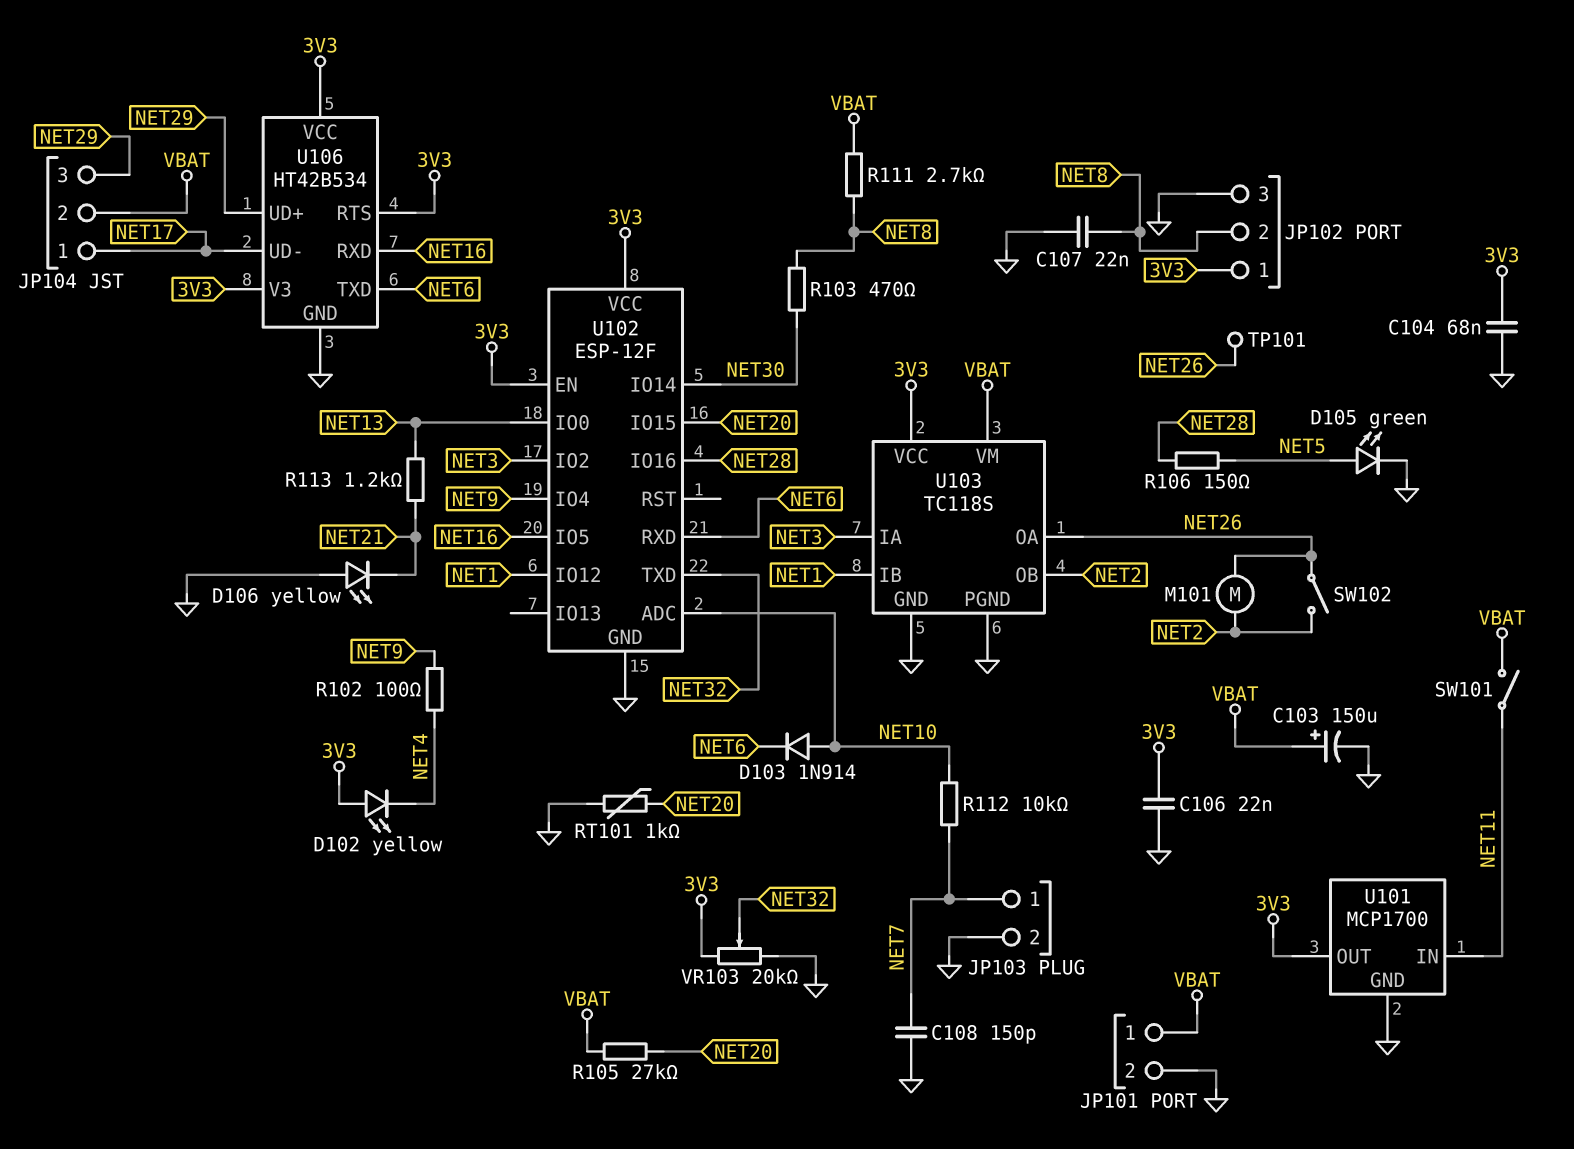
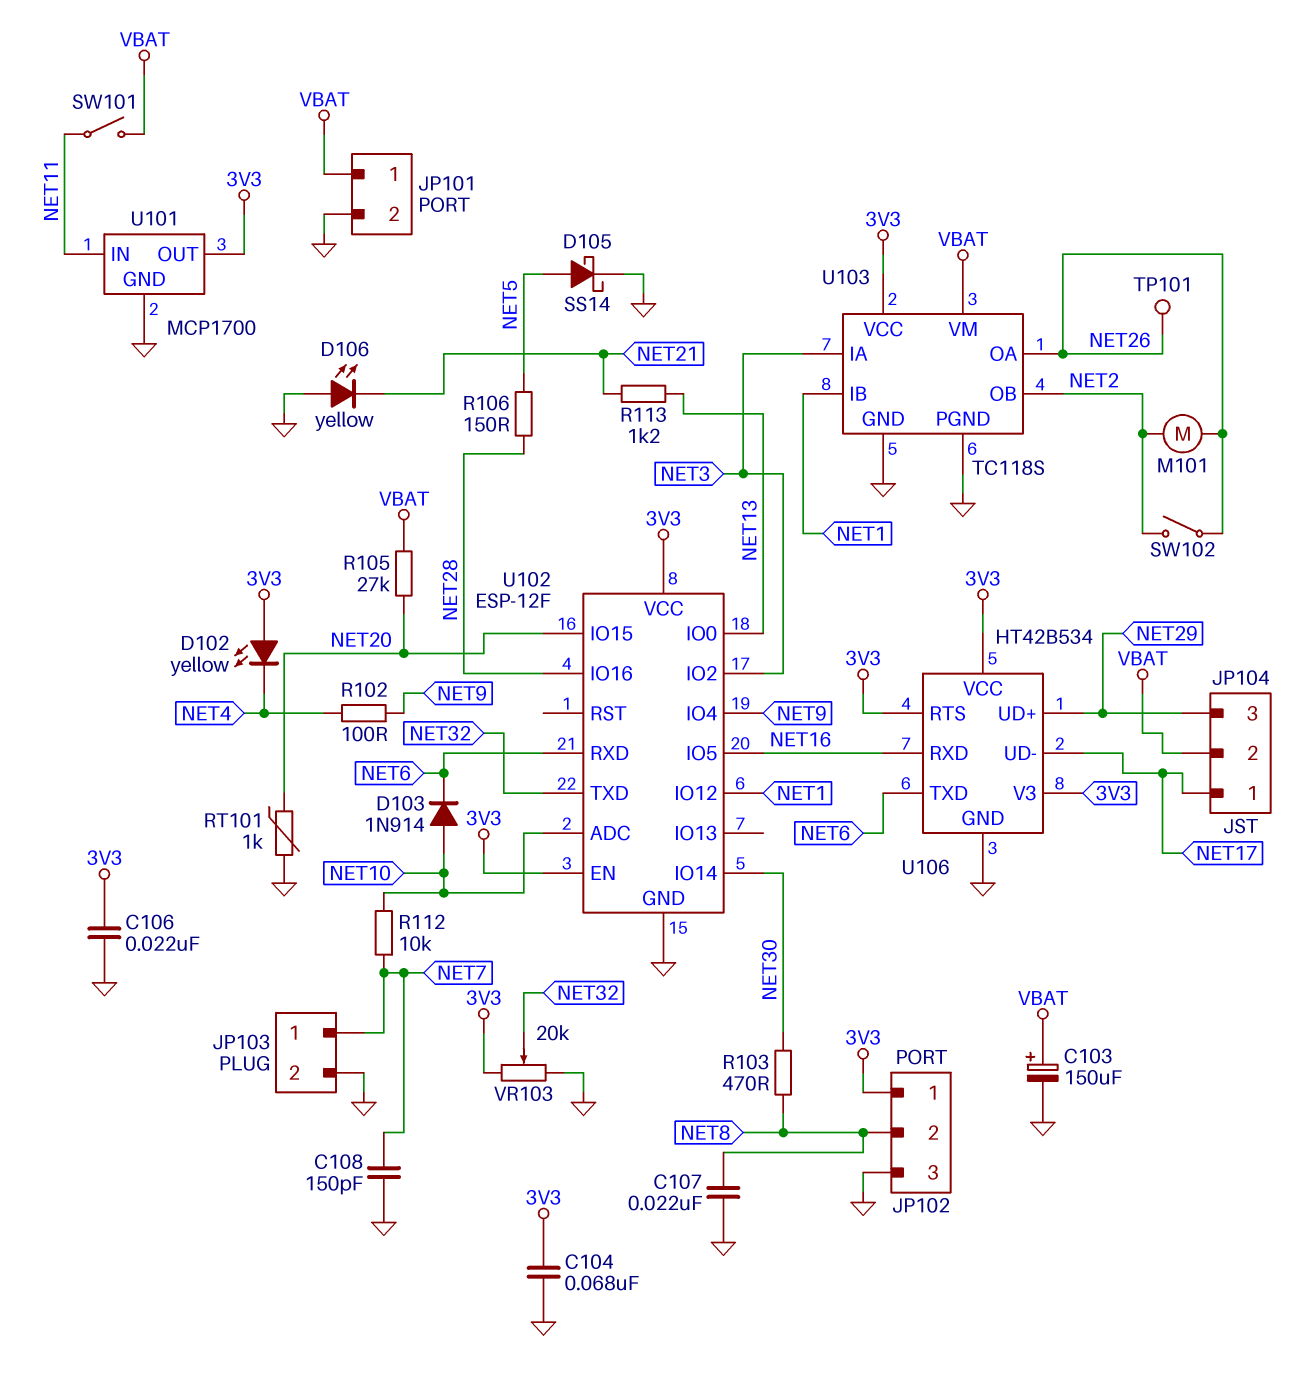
D105: LED green (A NET5, K GND) -> schottky SS14 (A NET5, K GND)
R111: 2.7k (NET8, VBAT) -> none

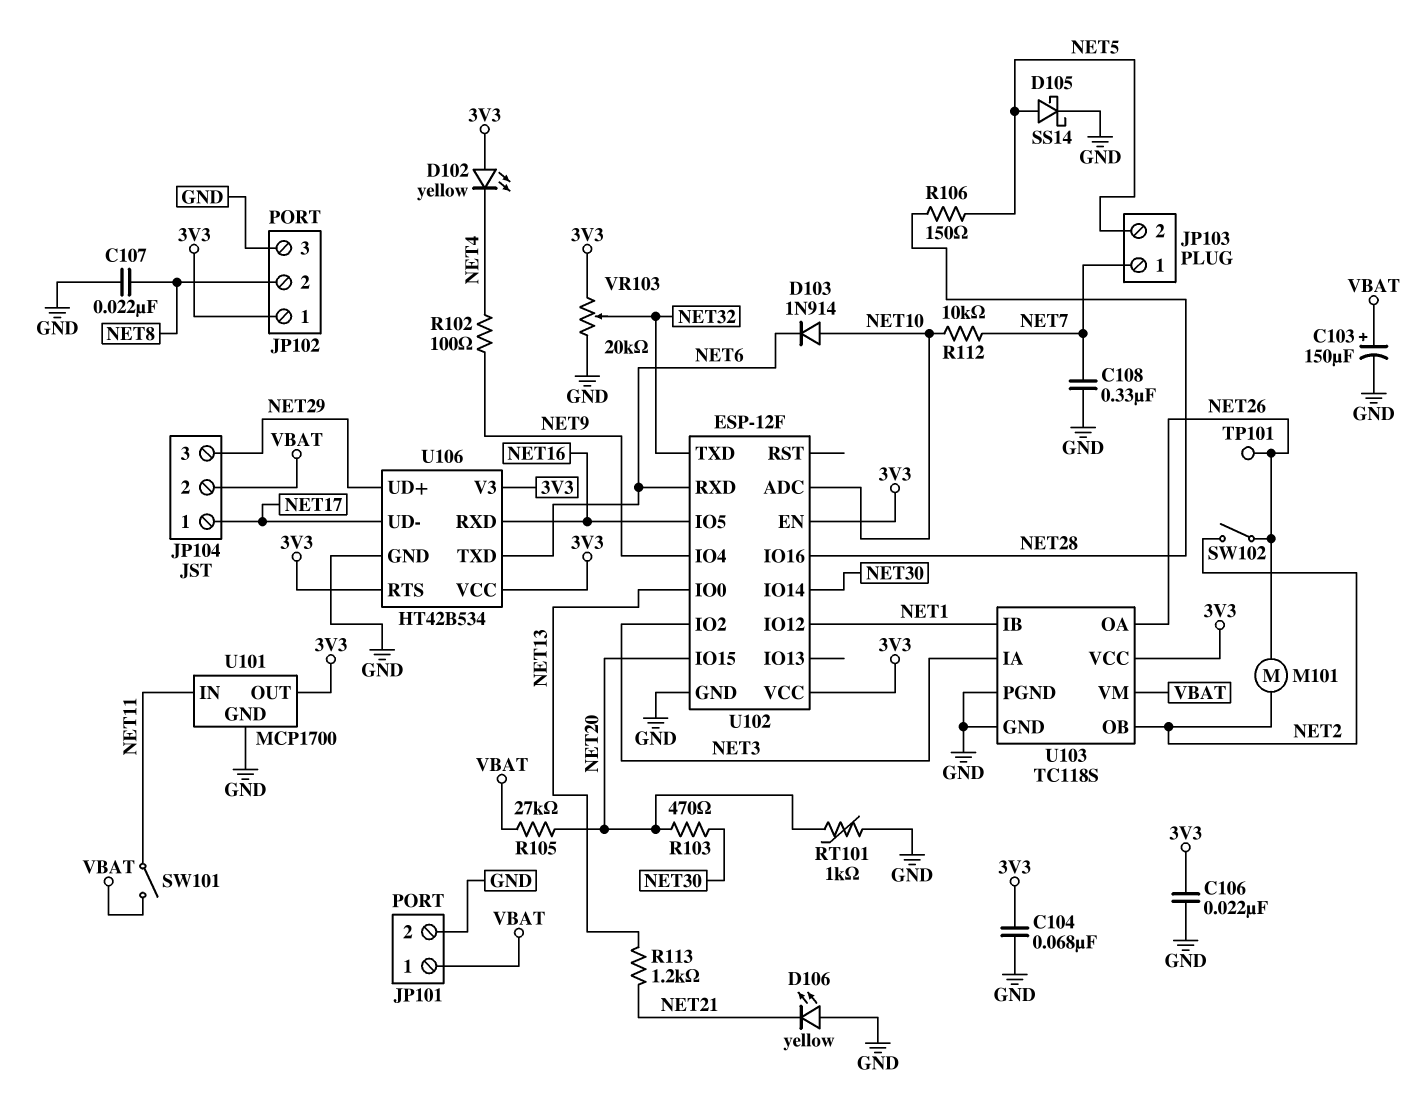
C108: 150pF (GND, NET7) -> 330nF (GND, NET7)
JP103 pin 2: GND -> NET5
R103: 470 (NET8, NET30) -> 470 (NET20, NET30)

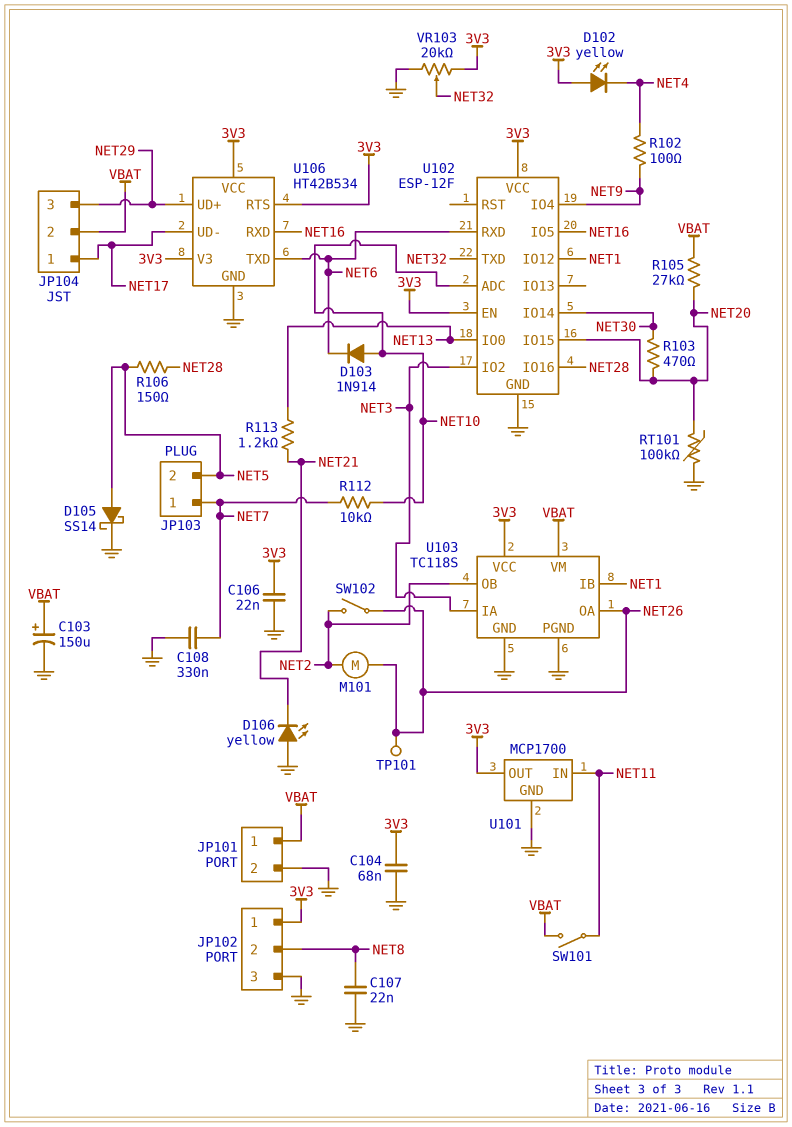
RT101: 1k (GND, NET20) -> 100k (GND, NET20)

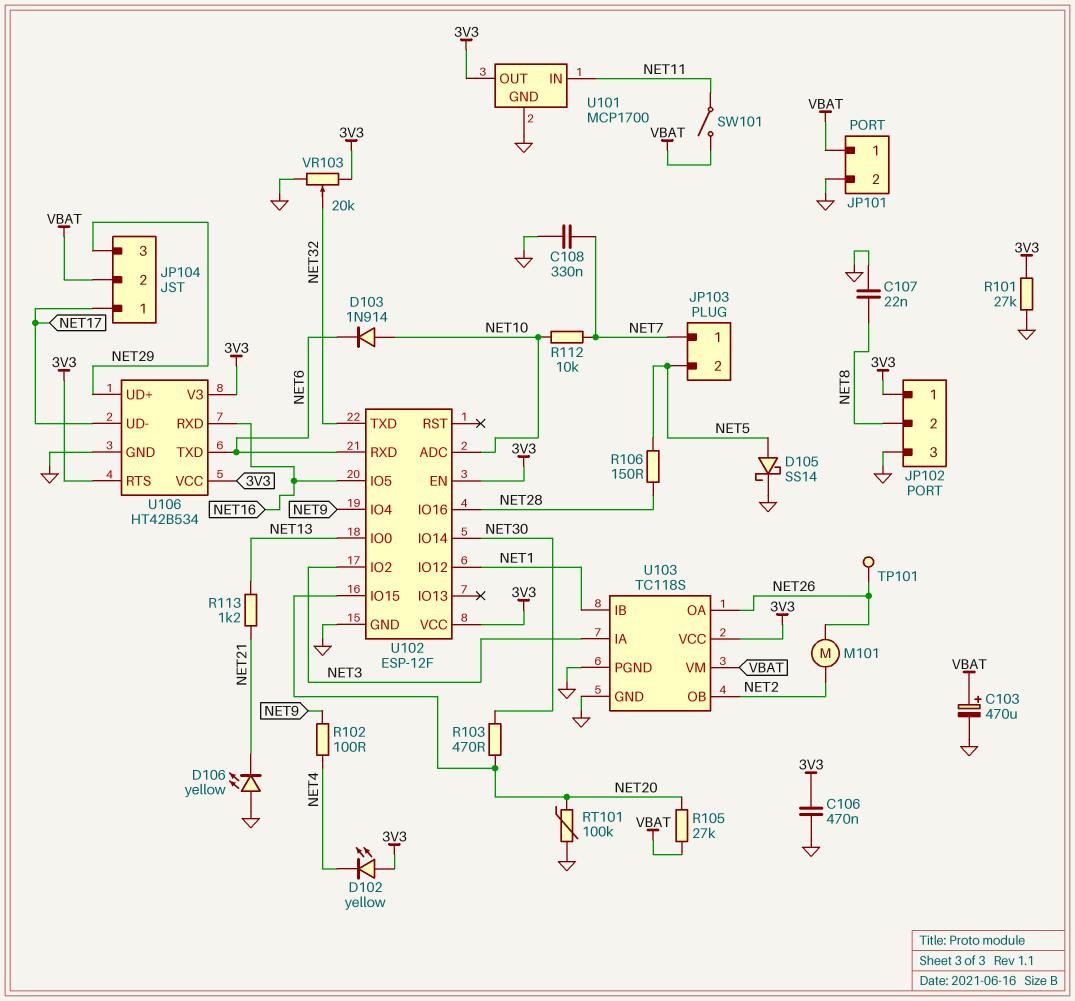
C103: 150uF (plus VBAT, minus GND) -> 470uF (plus VBAT, minus GND)
C104: 68nF (3V3, GND) -> none
C106: 22nF (3V3, GND) -> 470nF (3V3, GND)
R101: none -> 27k (3V3, GND)
SW102: switch (NET2, NET26) -> none

